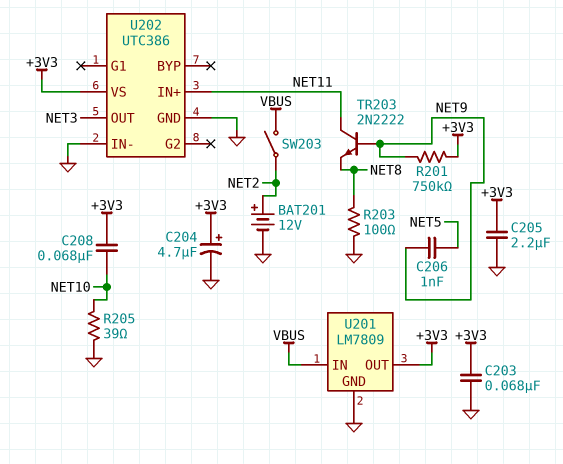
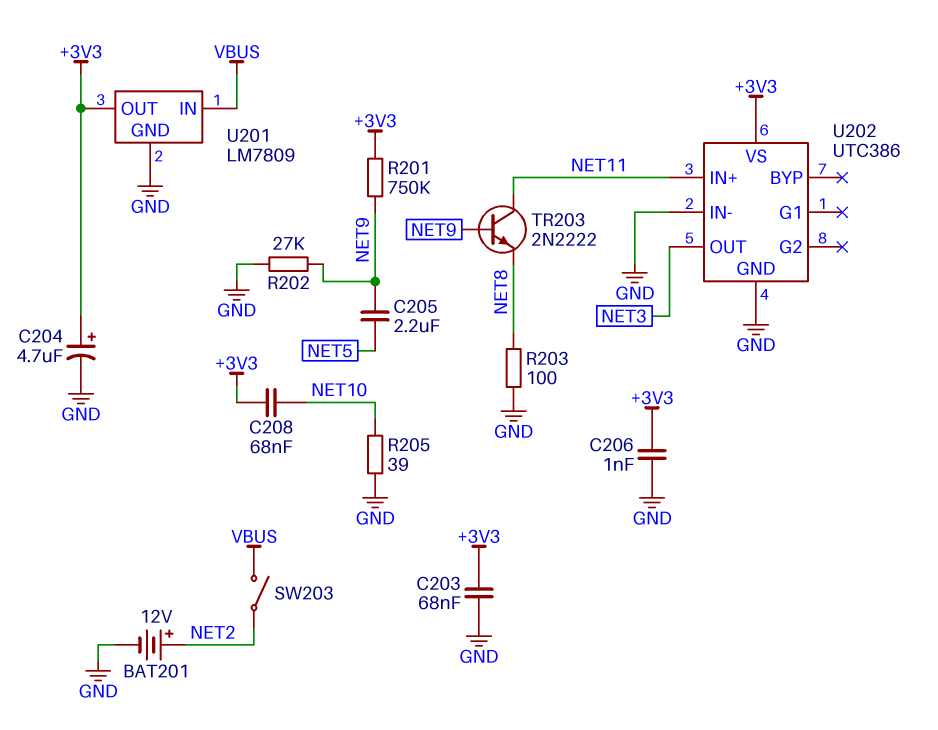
C205: 2.2uF (+3V3, GND) -> 2.2uF (NET5, NET9)
C206: 1nF (NET5, NET9) -> 1nF (+3V3, GND)
R202: none -> 27k (GND, NET9)

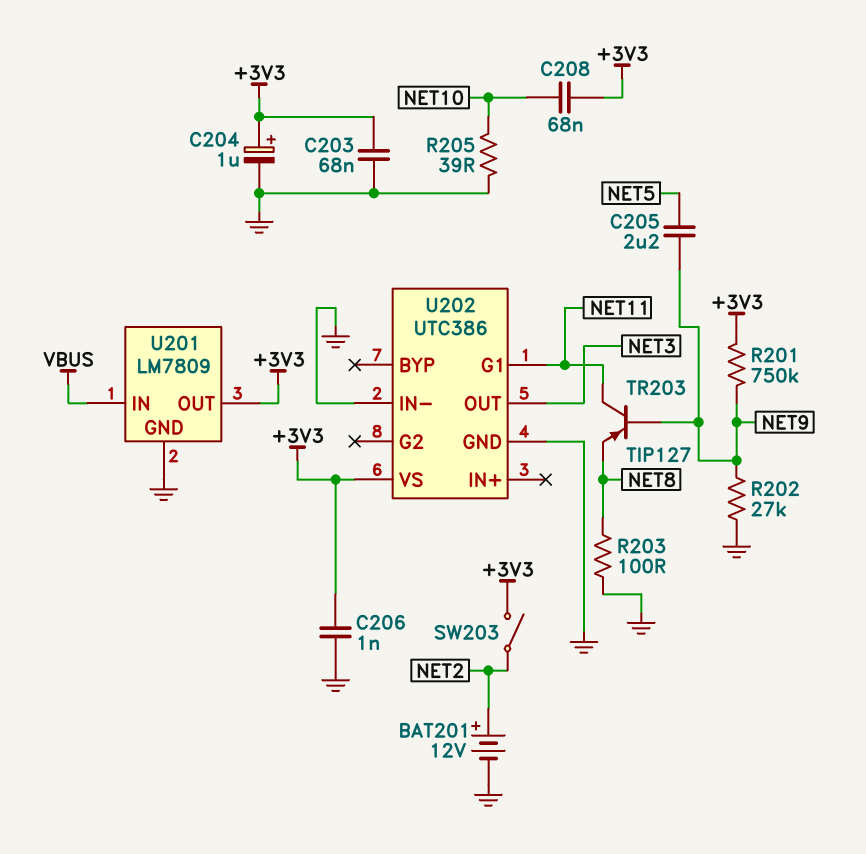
C204: 4.7uF (plus +3V3, minus GND) -> 1uF (plus +3V3, minus GND)
SW203: switch (NET2, VBUS) -> switch (+3V3, NET2)
TR203: NPN 2N2222 (B NET9, C NET11, E NET8) -> PNP TIP127 (B NET9, C NET11, E NET8)
U202 pin G1: none -> NET11
U202 pin IN+: NET11 -> none

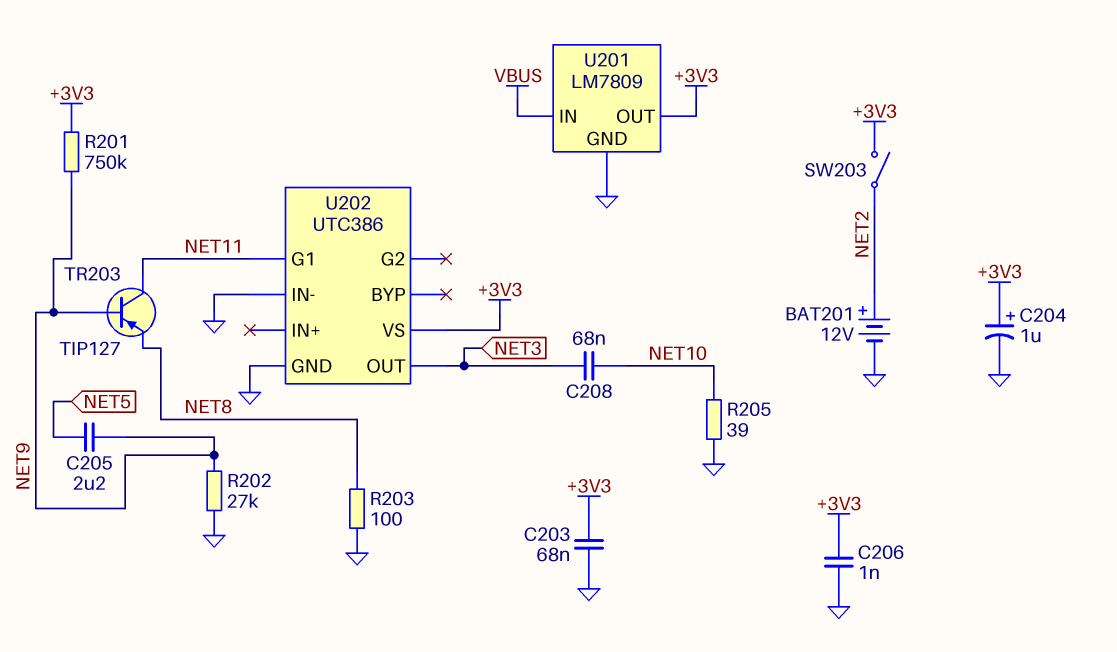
C208: 68nF (+3V3, NET10) -> 68nF (NET3, NET10)

